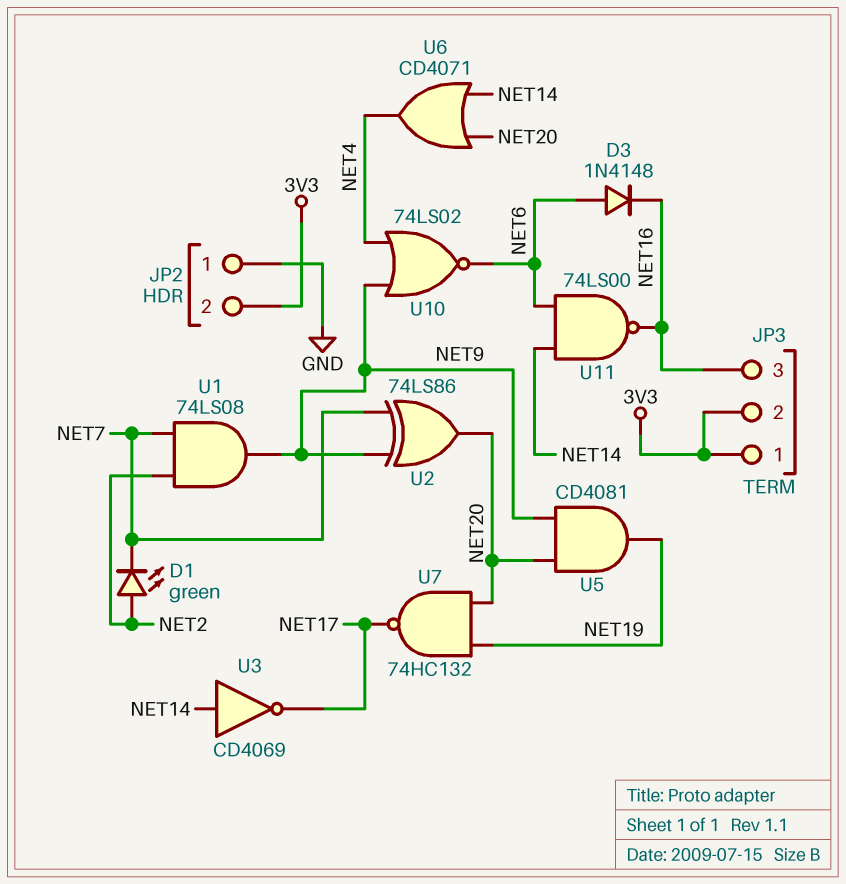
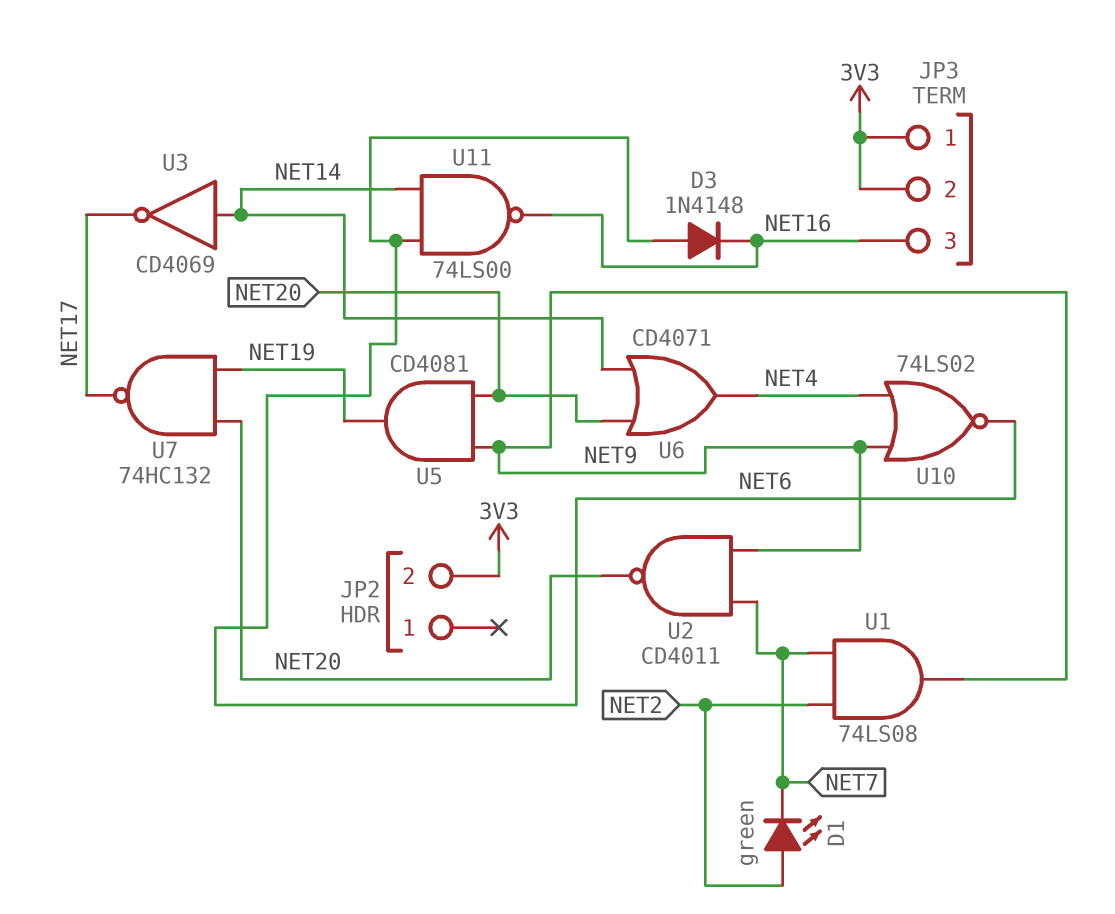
JP2 pin 1: GND -> none
U2: XOR 74LS86 (in NET7, in NET9, out NET20) -> NAND CD4011 (in NET7, in NET9, out NET20)

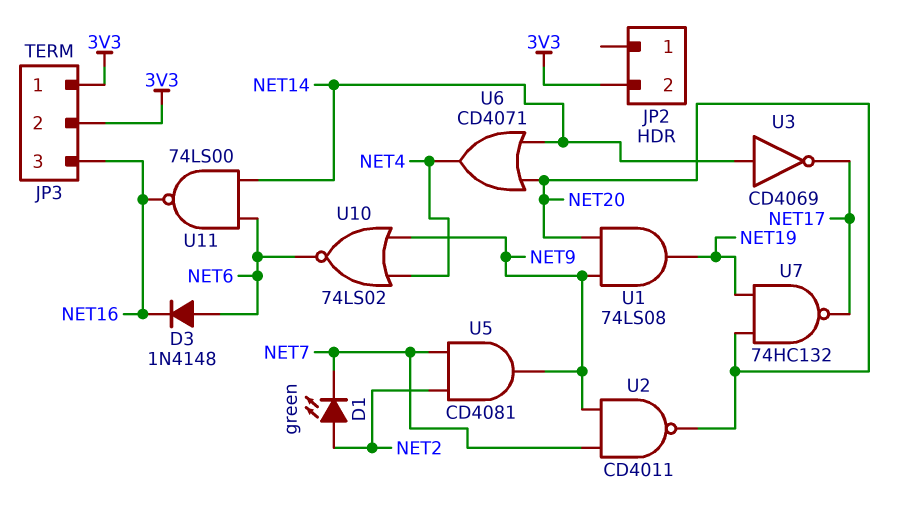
U1: AND 74LS08 (in NET2, in NET7, out NET9) -> AND 74LS08 (in NET9, in NET20, out NET19)
U5: AND CD4081 (in NET9, in NET20, out NET19) -> AND CD4081 (in NET2, in NET7, out NET9)

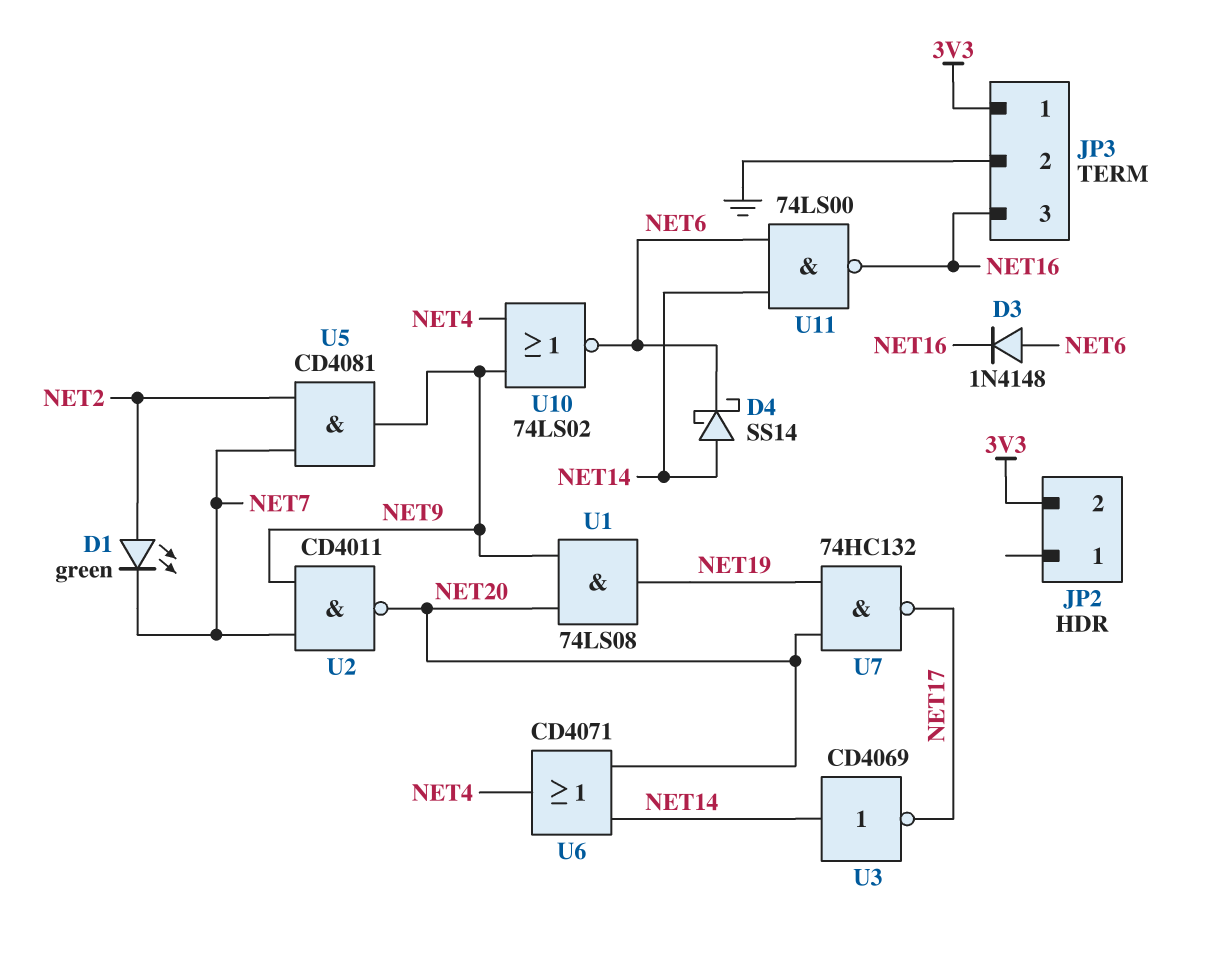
D4: none -> schottky SS14 (A NET14, K NET6)
JP3 pin 2: 3V3 -> GND

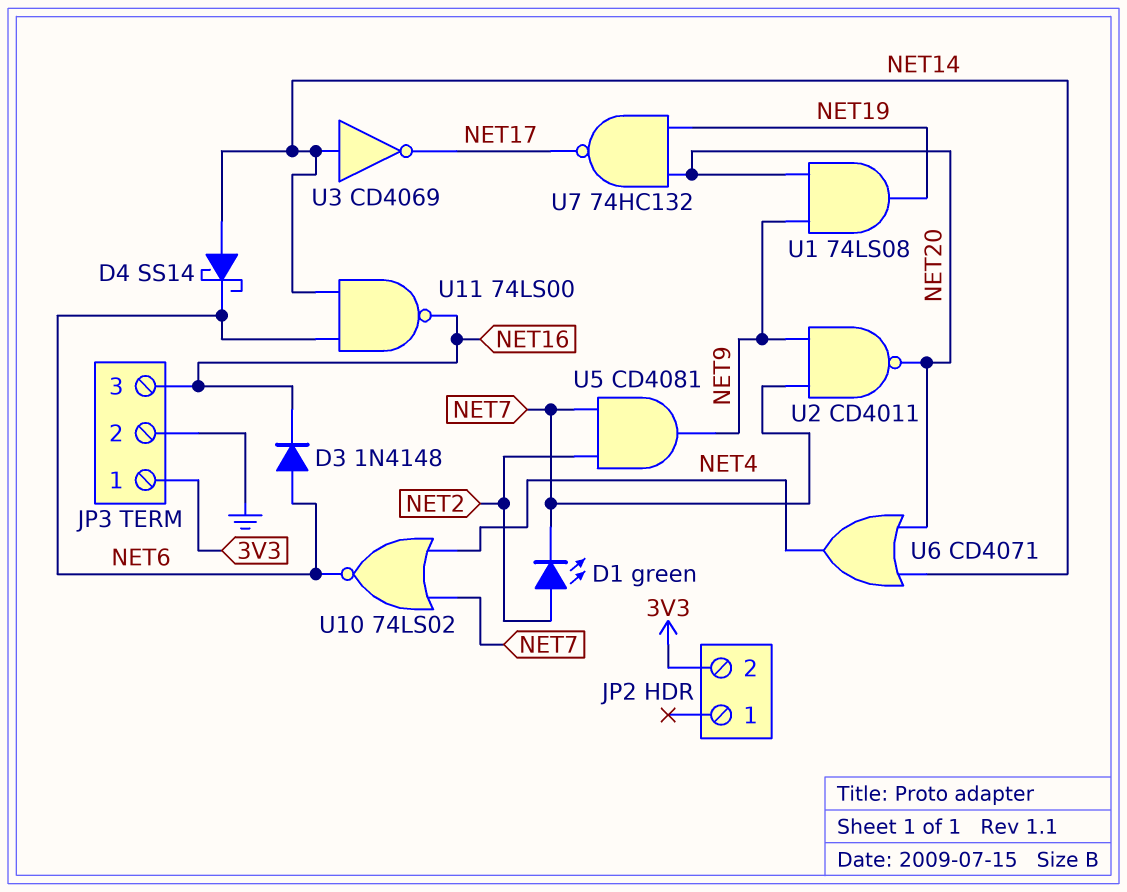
U10: NOR 74LS02 (in NET4, in NET9, out NET6) -> NOR 74LS02 (in NET4, in NET7, out NET6)

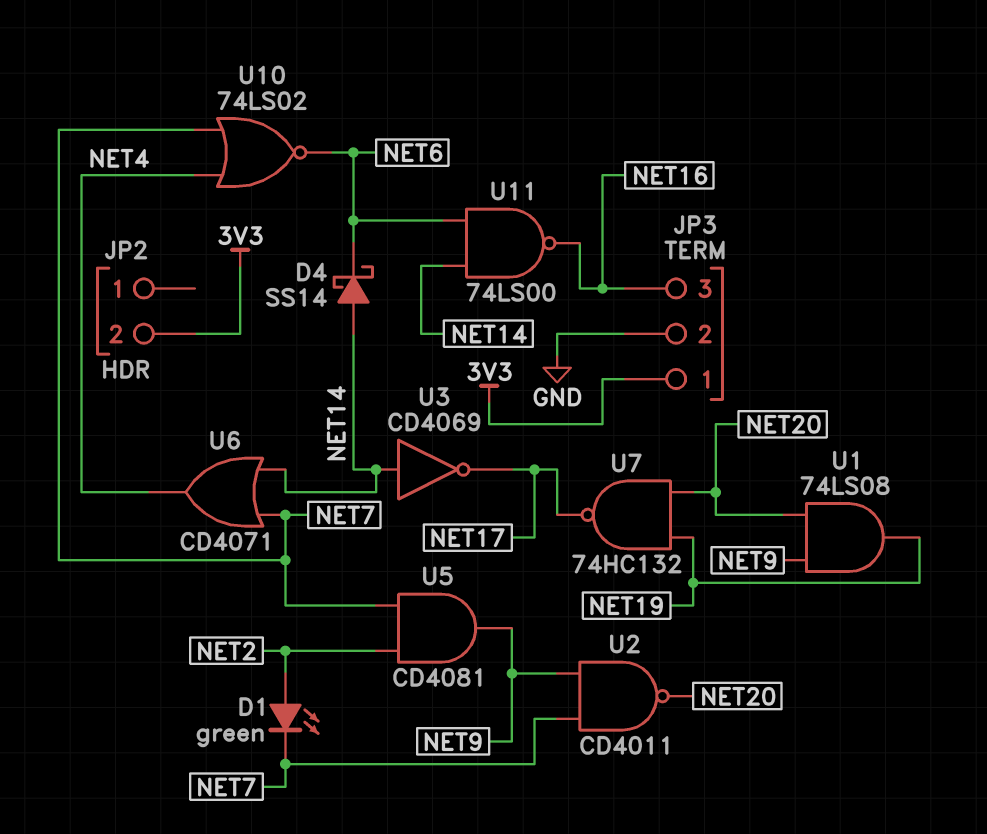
D3: diode 1N4148 (A NET6, K NET16) -> none
U6: OR CD4071 (in NET14, in NET20, out NET4) -> OR CD4071 (in NET7, in NET14, out NET4)

